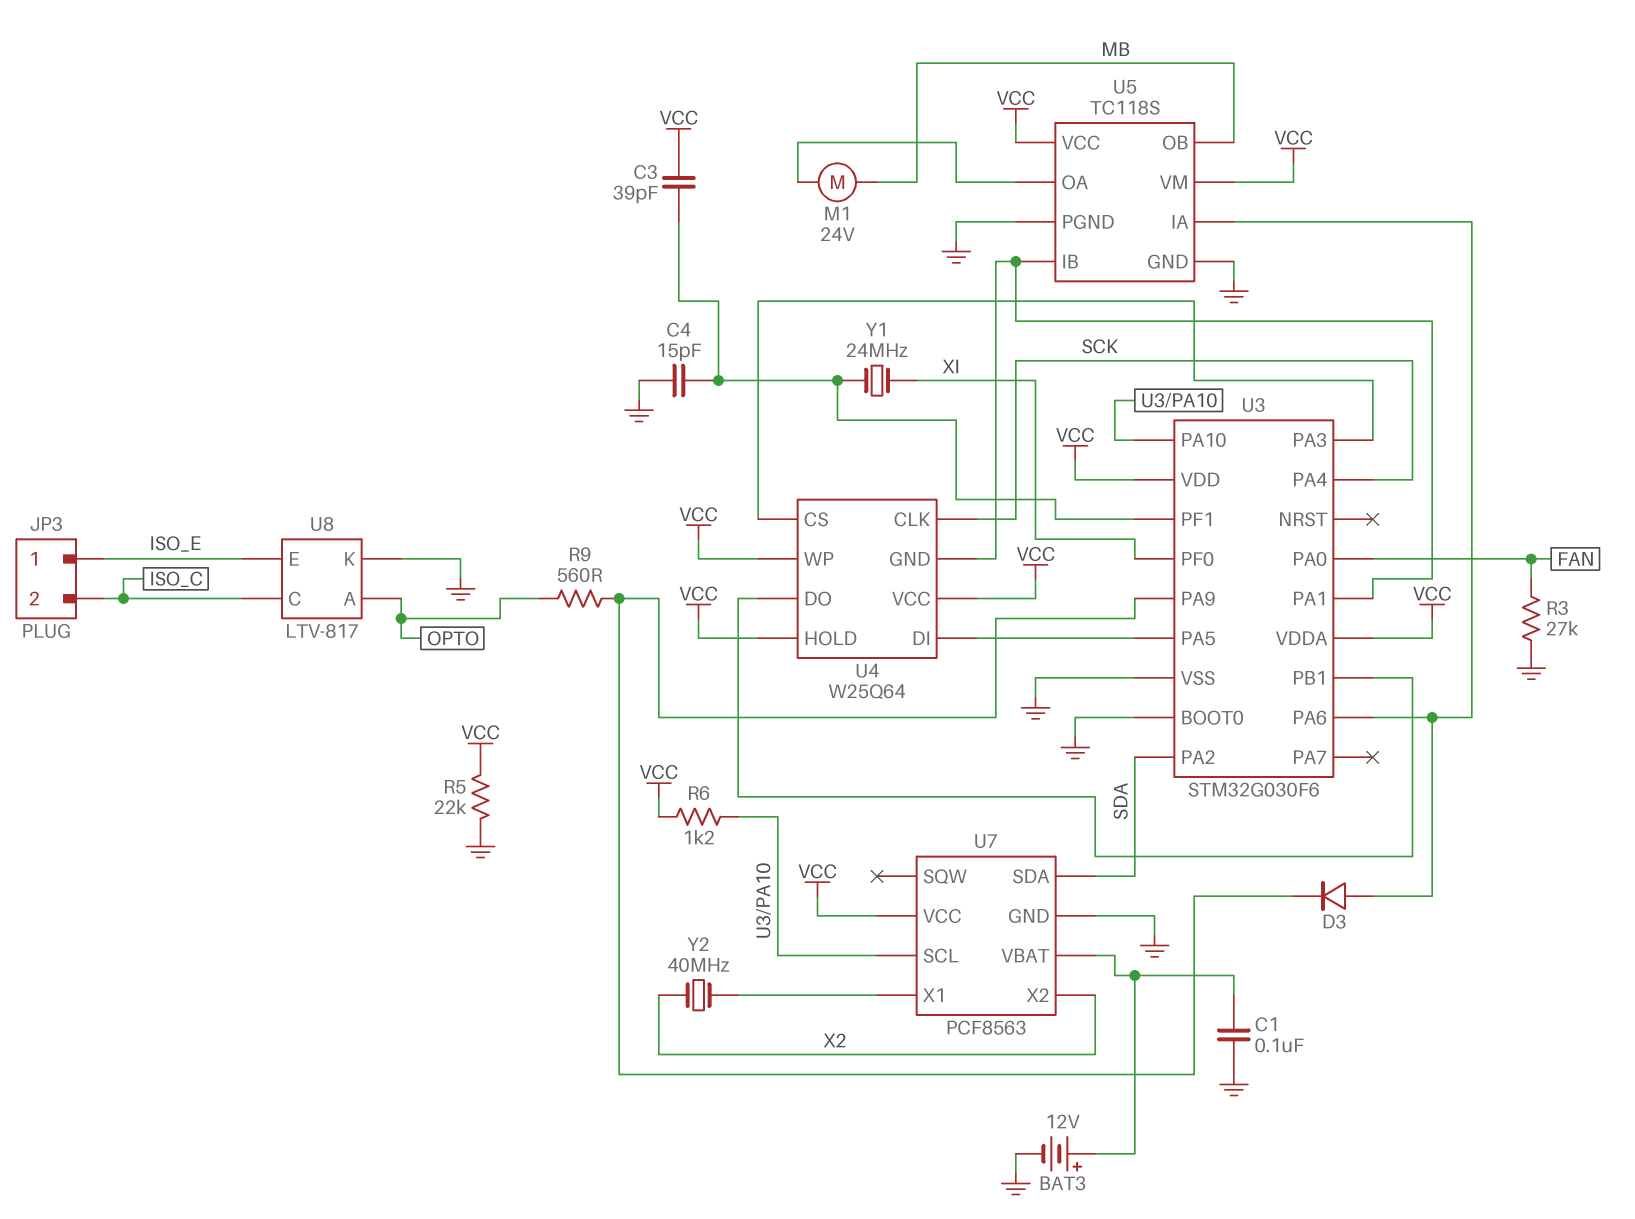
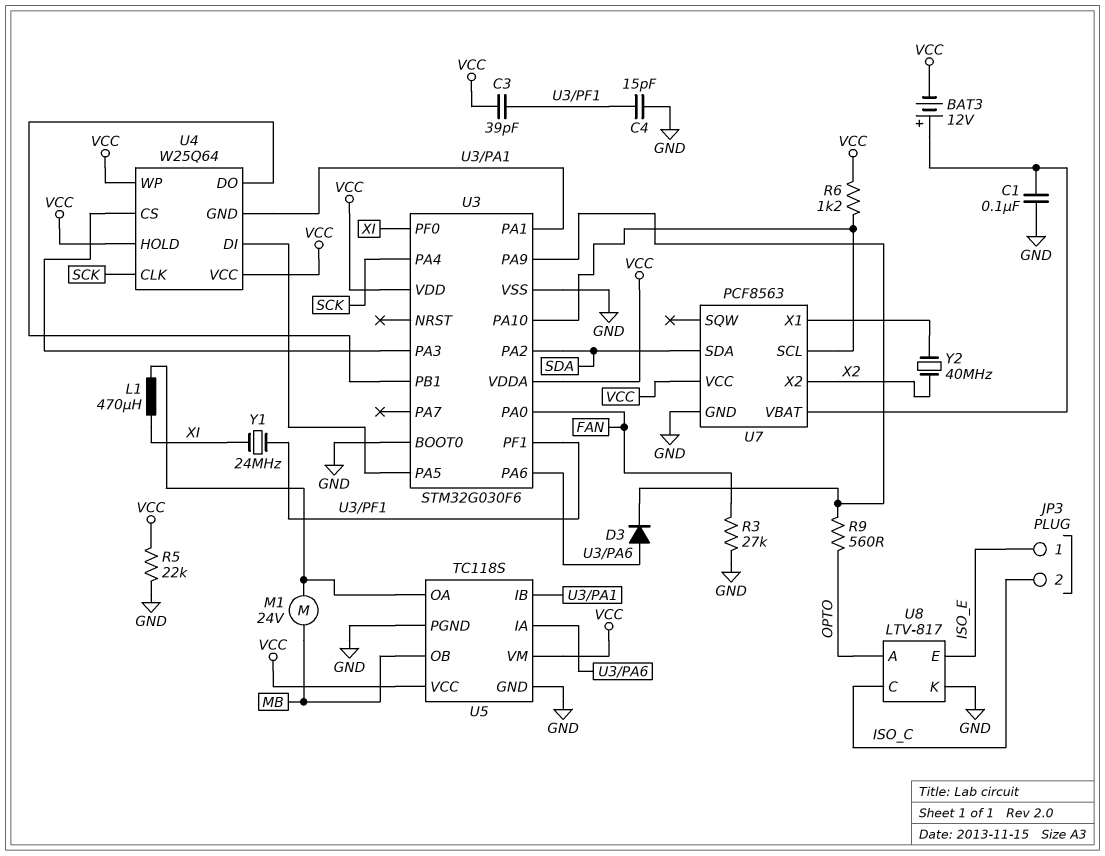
BAT3: 12V (plus U7/VBAT, minus GND) -> 12V (plus U7/VBAT, minus VCC)
L1: none -> 470uH (U5/OA, XI)

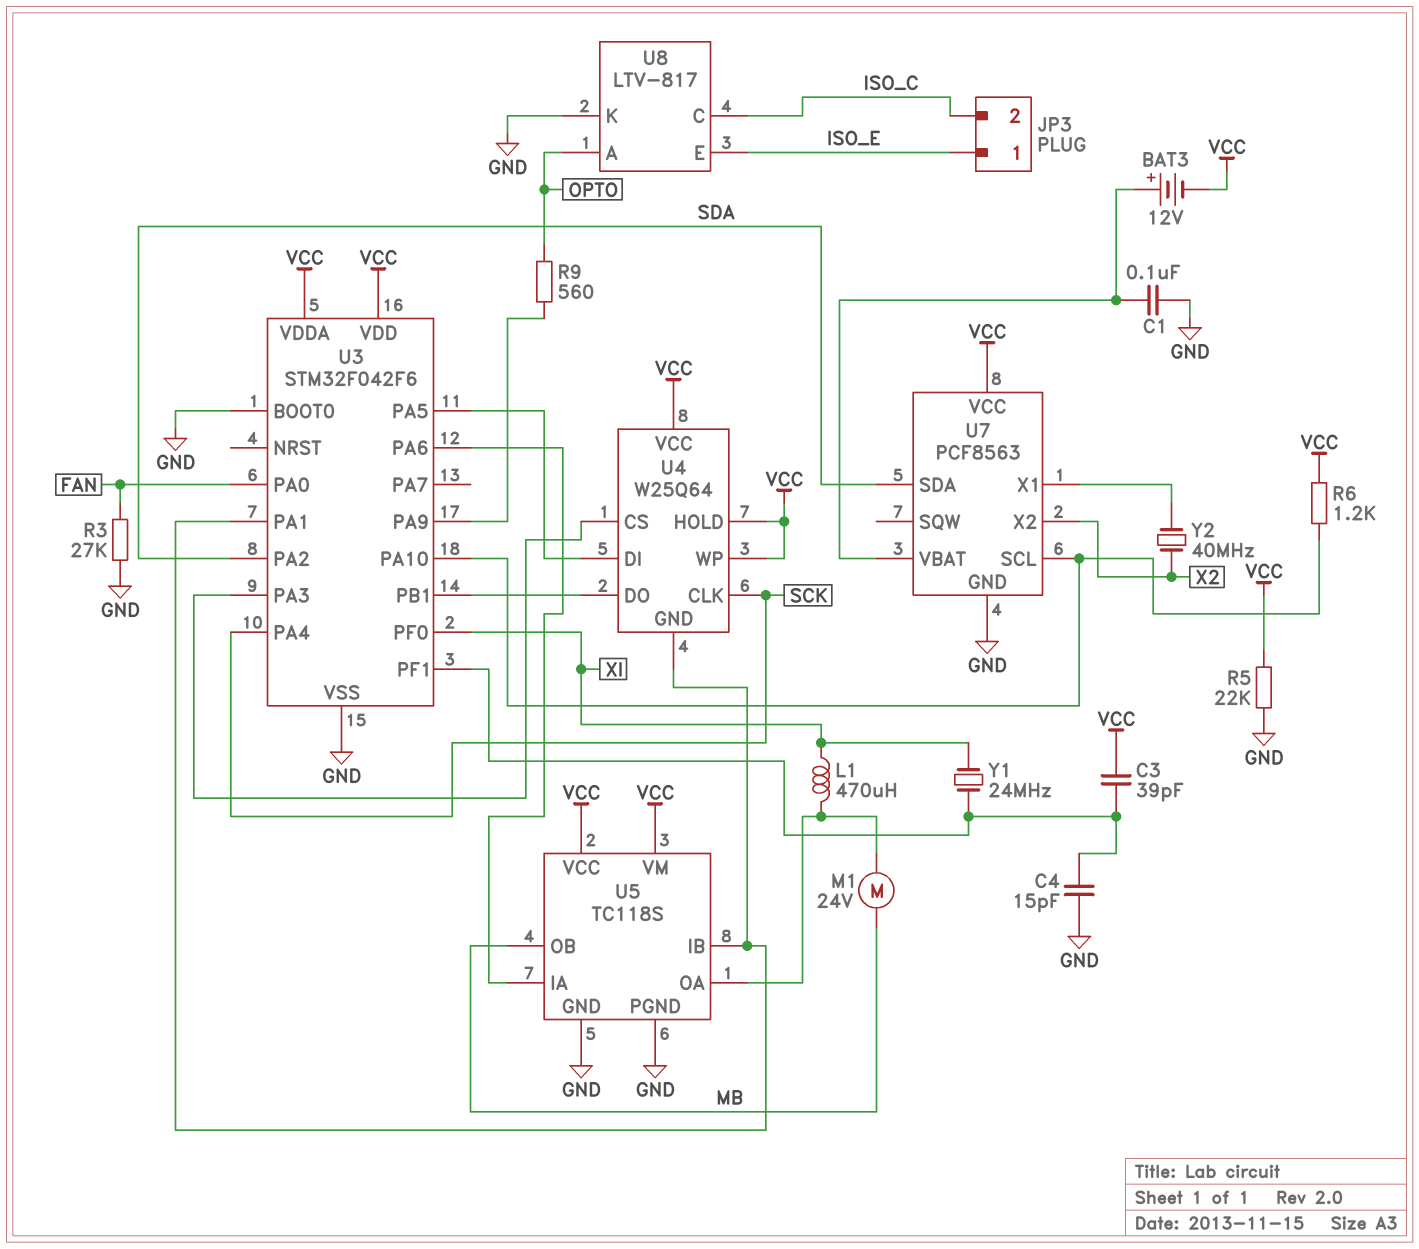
D3: diode (A U3/PA6, K U3/PA9) -> none
U3: STM32G030F6 -> STM32F042F6

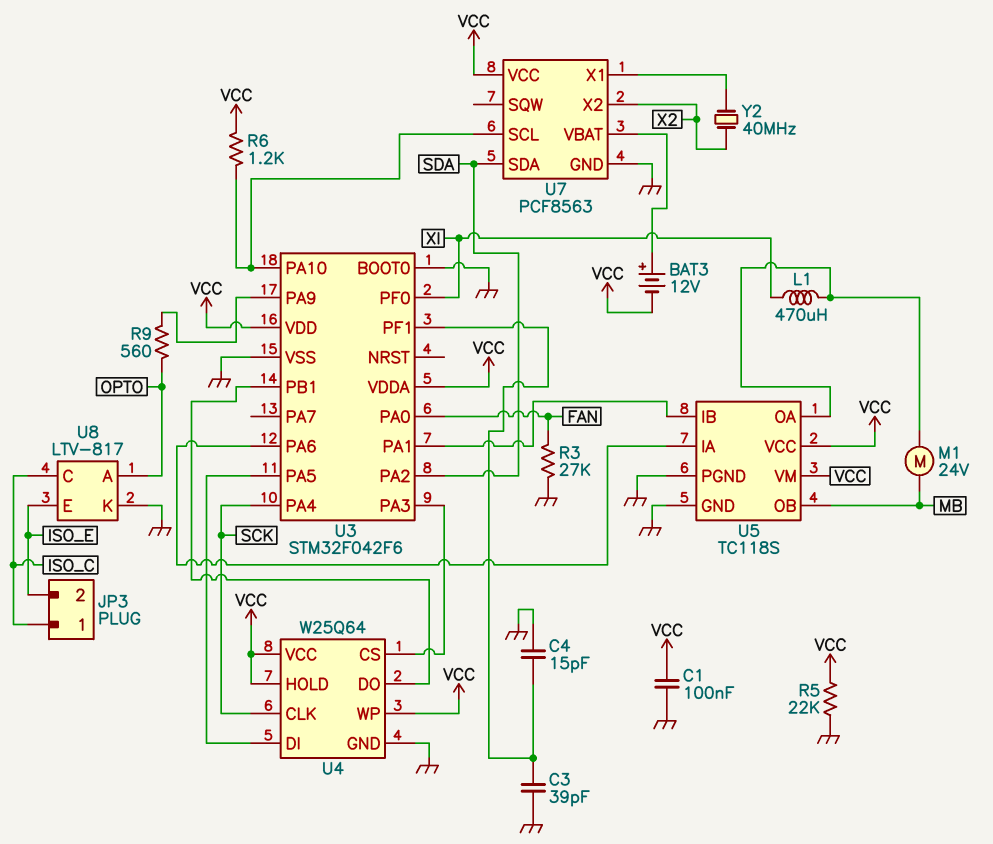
C1: 100nF (GND, U7/VBAT) -> 100nF (GND, VCC)
C3: 39pF (U3/PF1, VCC) -> 39pF (GND, U3/PF1)
JP3 pin 1: ISO_E -> ISO_C
JP3 pin 2: ISO_C -> ISO_E
U4 pin GND: U3/PA1 -> GND
Y1: 24MHz (U3/PF1, XI) -> none

